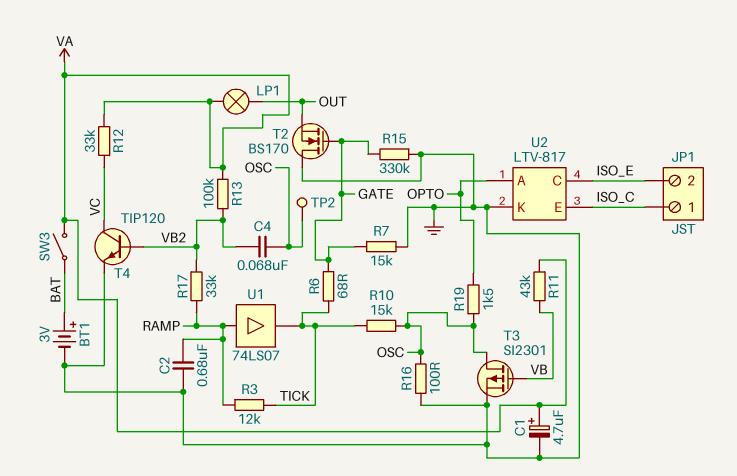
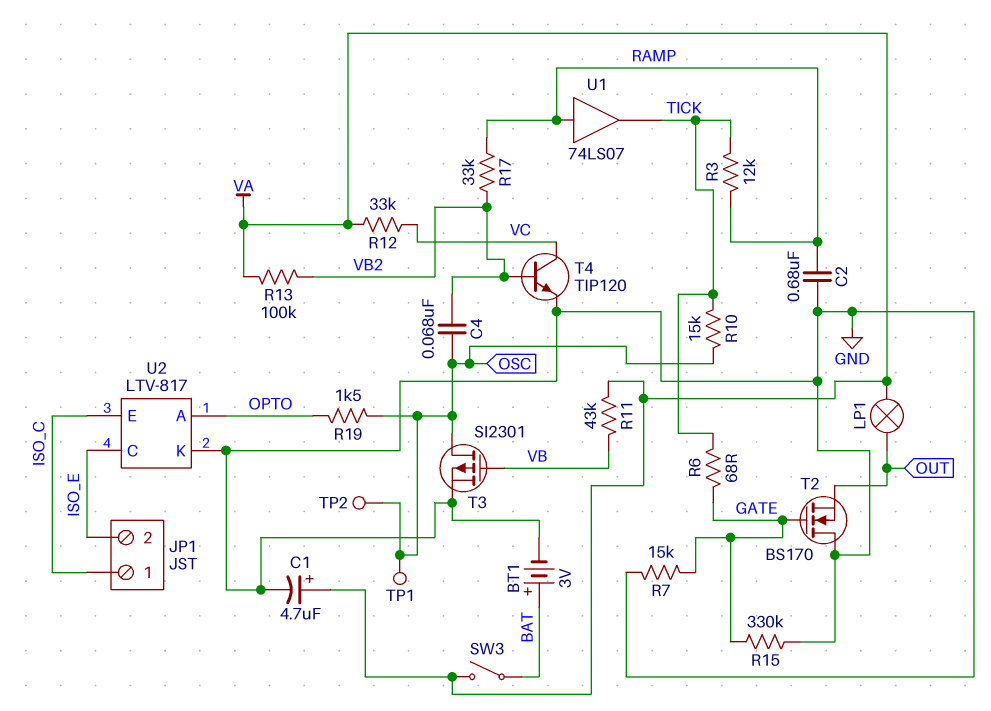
R16: 100 (GND, OSC) -> none
TP1: none -> test point (OSC)

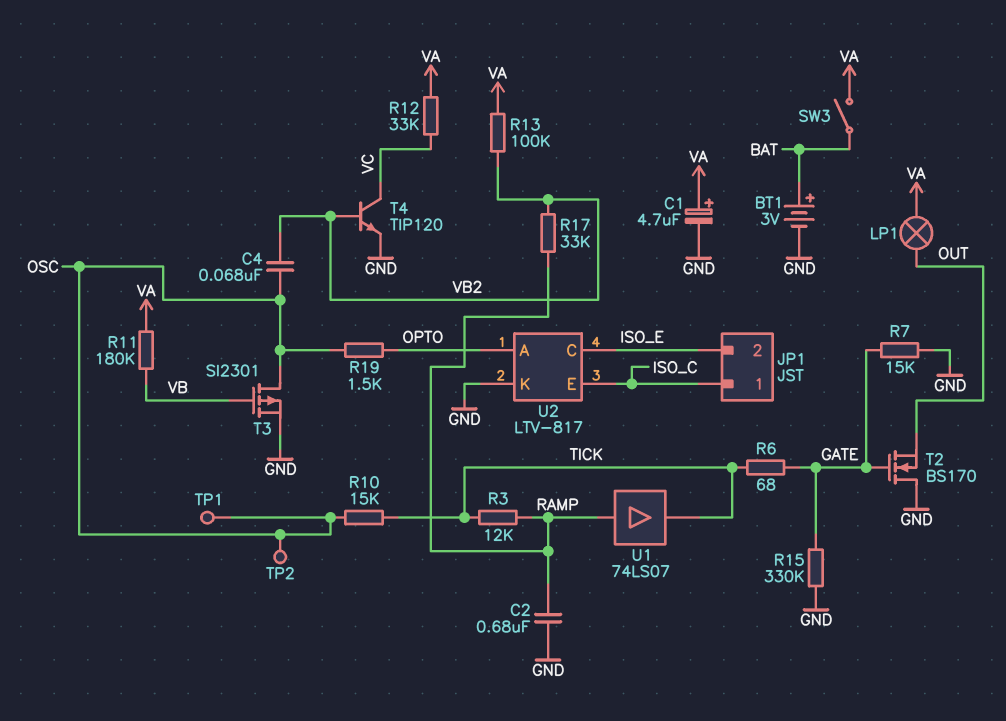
R11: 43k (VA, VB) -> 180k (VA, VB)

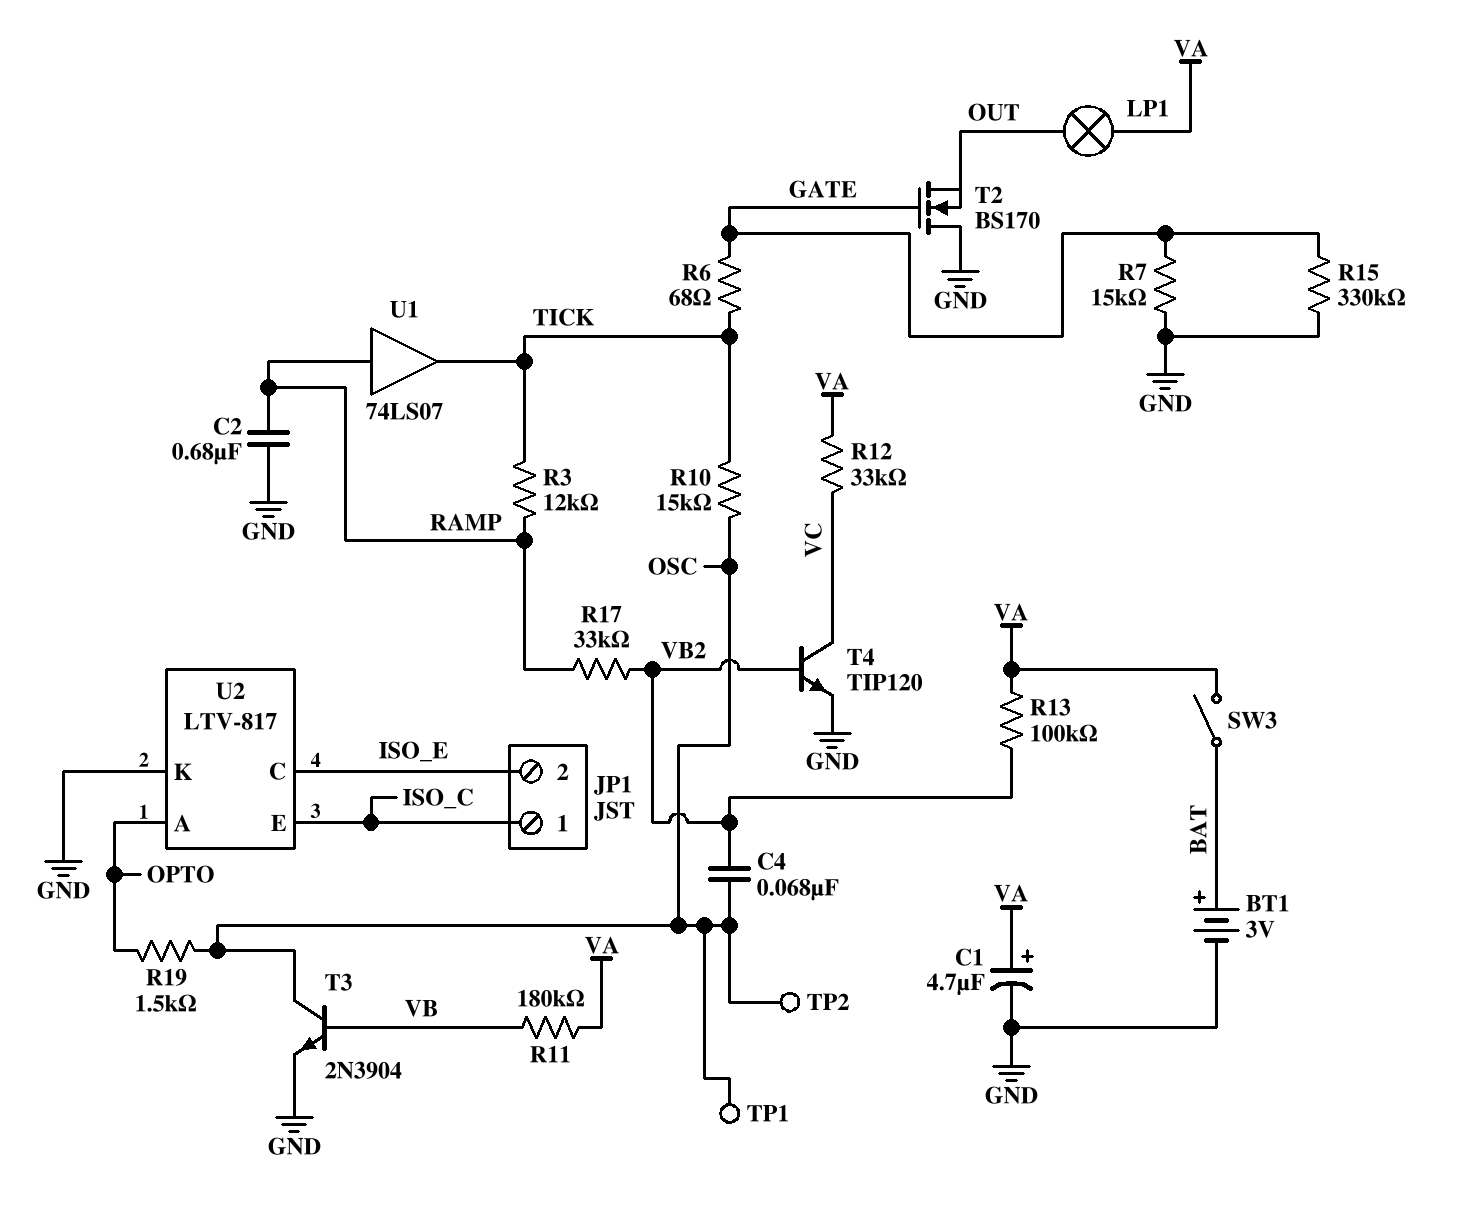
T3: PMOS SI2301 (G VB, D OSC, S GND) -> NPN 2N3904 (B VB, C OSC, E GND)

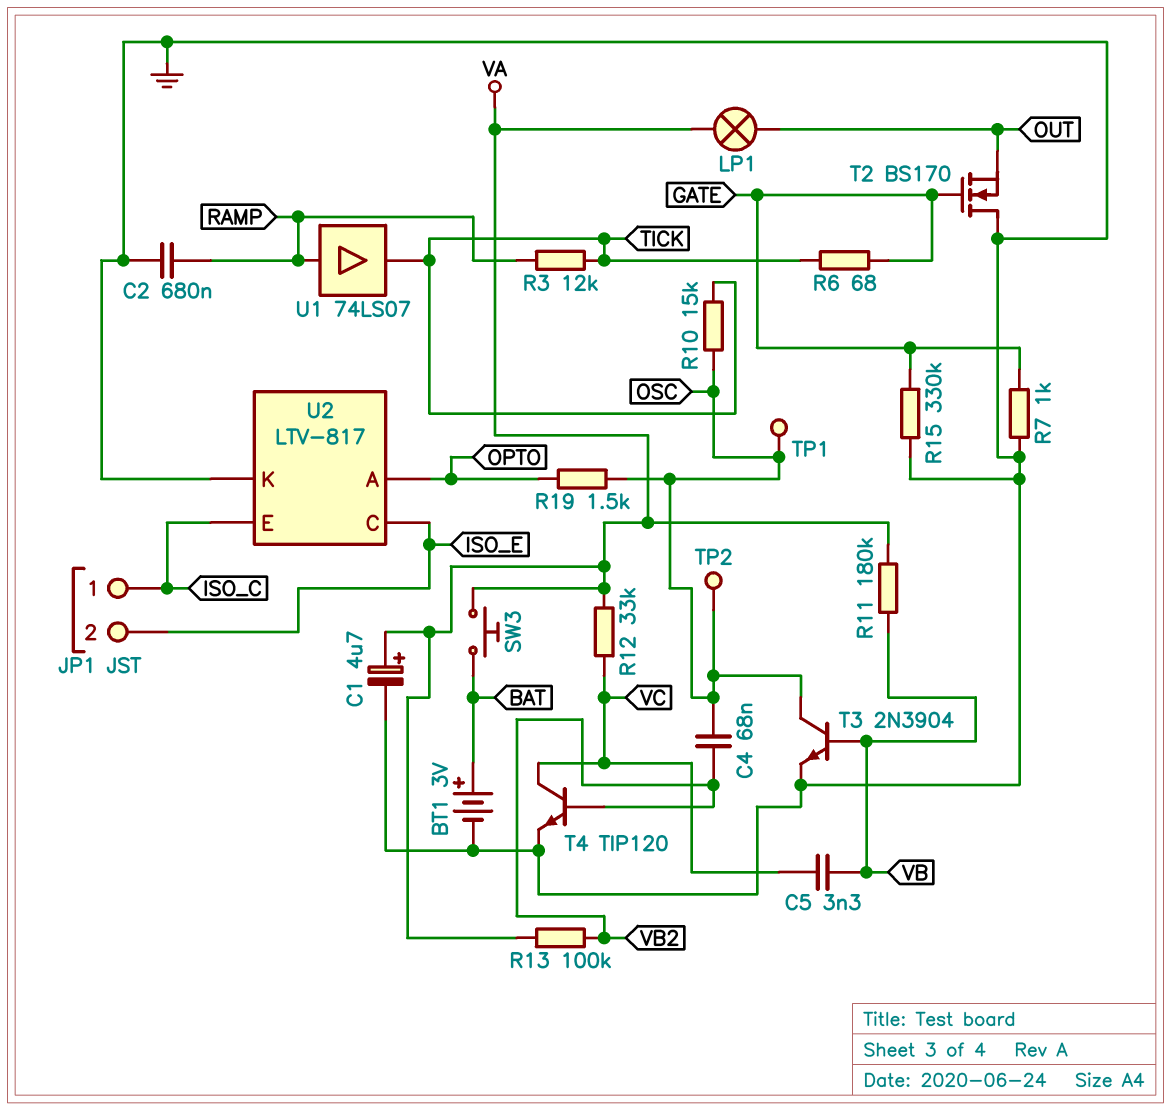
C5: none -> 3.3nF (VB, VC)
R7: 15k (GATE, GND) -> 1k (GATE, GND)
R17: 33k (RAMP, VB2) -> none
SW3: switch (BAT, VA) -> button (BAT, VA)

